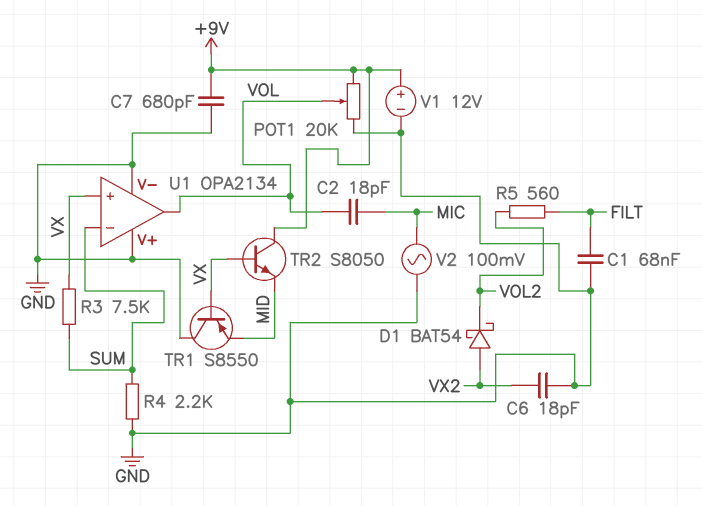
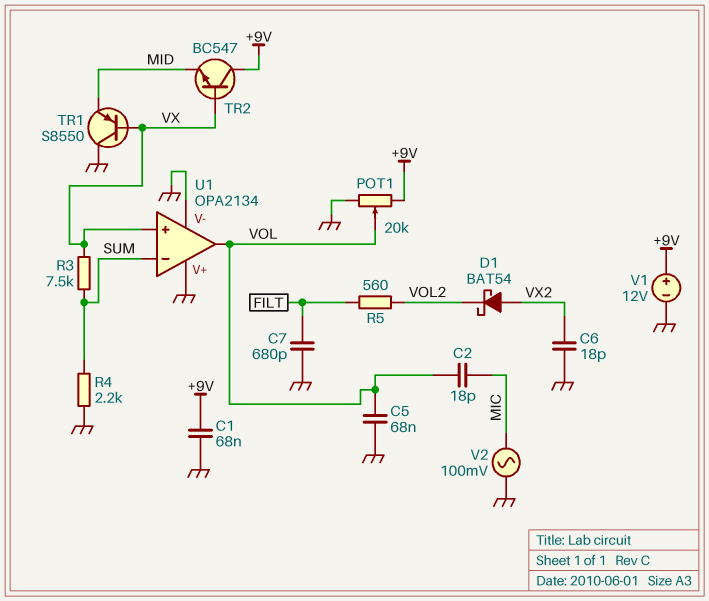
C1: 68nF (FILT, GND) -> 68nF (+9V, GND)
C5: none -> 68nF (GND, VOL)
C7: 680pF (+9V, GND) -> 680pF (FILT, GND)
TR2: NPN S8050 (B VX, C +9V, E MID) -> NPN BC547 (B VX, C +9V, E MID)

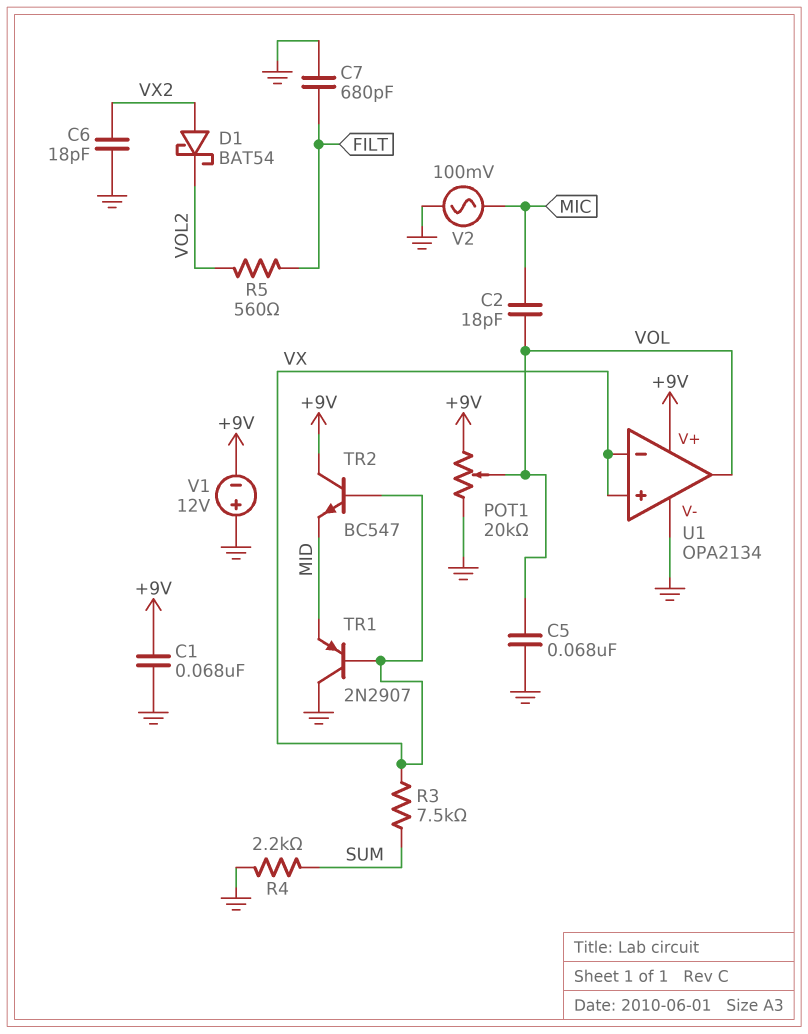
TR1: PNP S8550 (B VX, C GND, E MID) -> PNP 2N2907 (B VX, C GND, E MID)
U1 pin V+: GND -> +9V
U1 pin in-: SUM -> VX
V1: 12V (plus +9V, minus GND) -> 12V (plus GND, minus +9V)

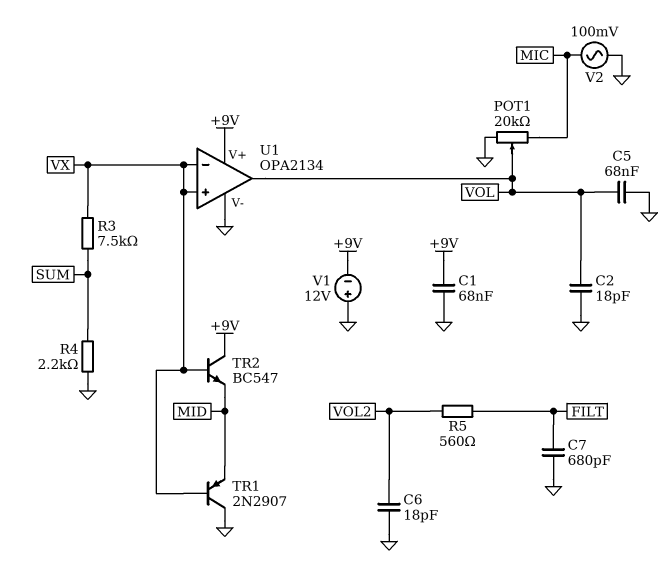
C2: 18pF (MIC, VOL) -> 18pF (GND, VOL)
C6: 18pF (GND, VX2) -> 18pF (GND, VOL2)
D1: schottky BAT54 (A VX2, K VOL2) -> none
POT1: 20k (+9V, GND, wiper VOL) -> 20k (GND, MIC, wiper VOL)

